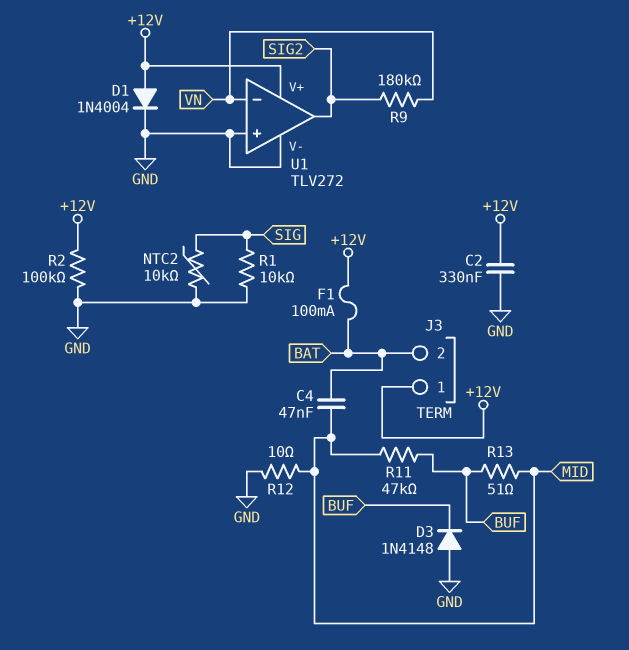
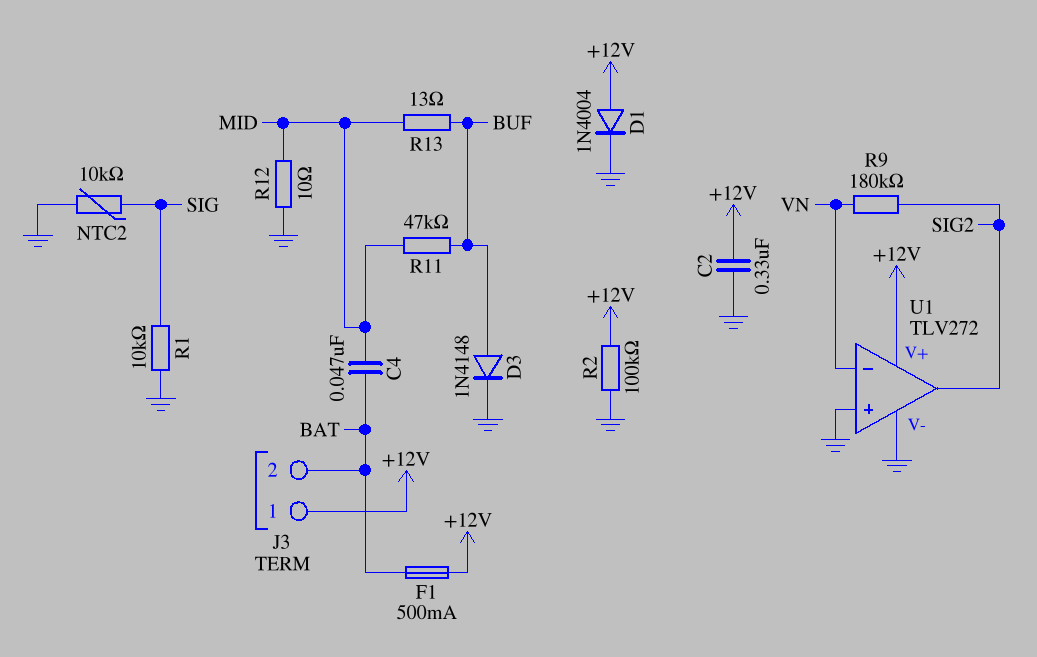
D3: diode 1N4148 (A GND, K BUF) -> diode 1N4148 (A BUF, K GND)
F1: 100mA (+12V, BAT) -> 500mA (+12V, BAT)
R13: 51 (BUF, MID) -> 13 (BUF, MID)

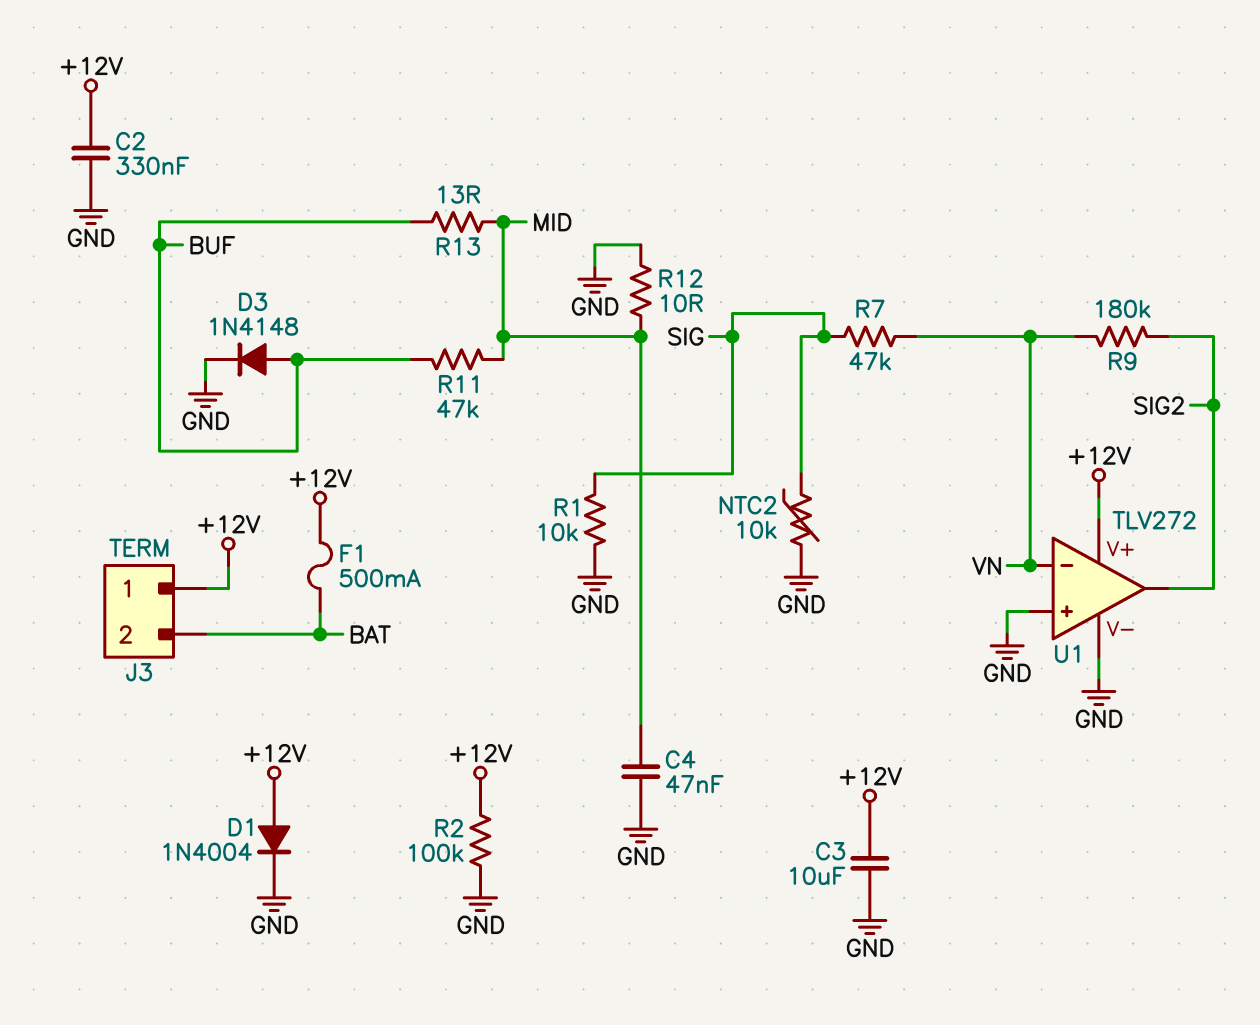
C3: none -> 10uF (+12V, GND)
C4: 47nF (BAT, MID) -> 47nF (GND, MID)
R7: none -> 47k (SIG, VN)

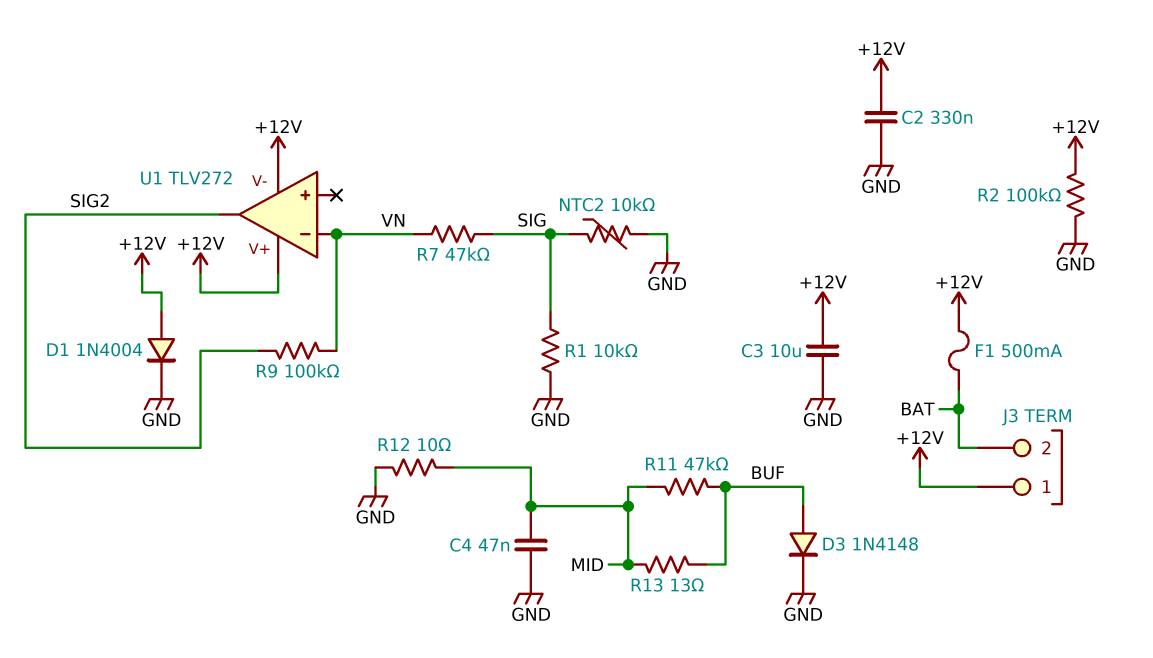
R9: 180k (SIG2, VN) -> 100k (SIG2, VN)
U1 pin V-: GND -> +12V
U1 pin in+: GND -> none

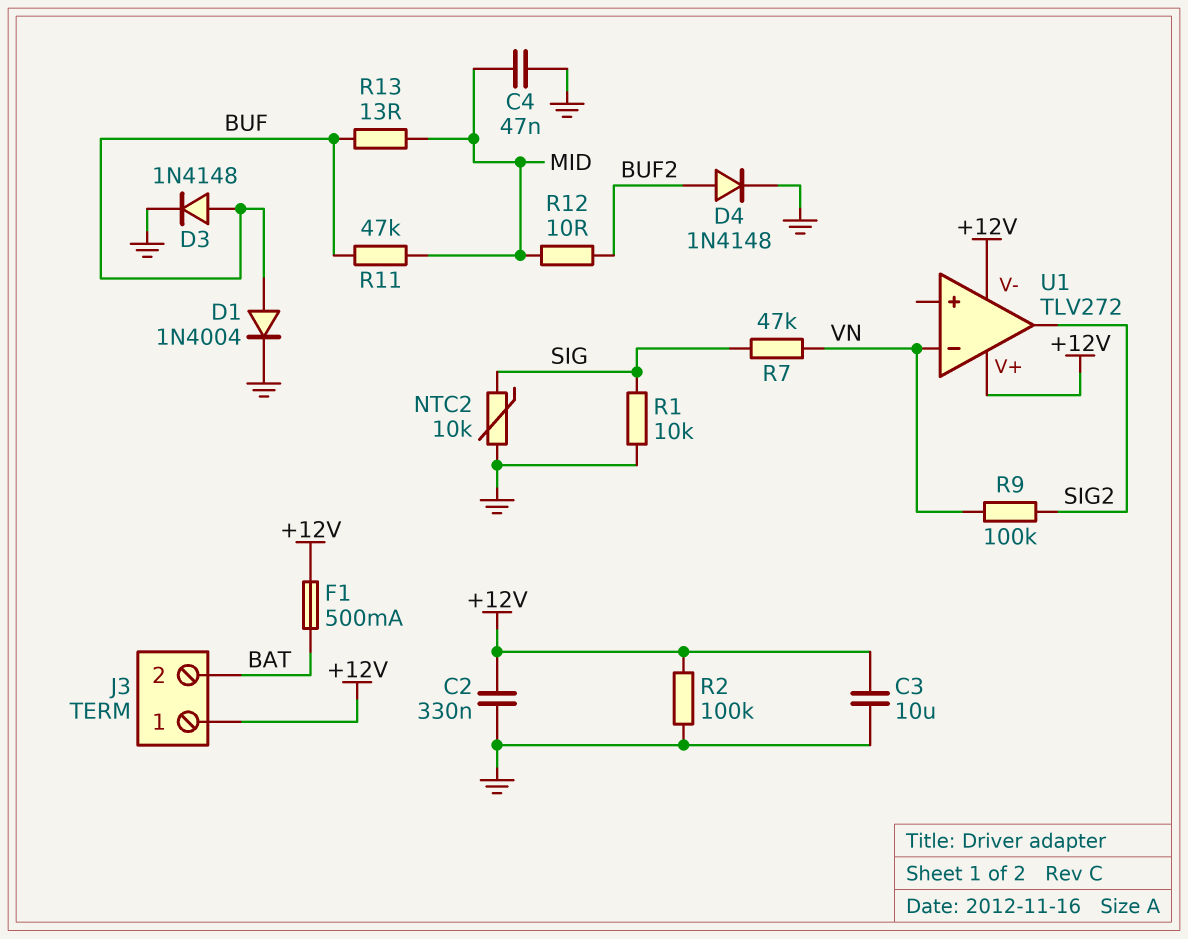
D1: diode 1N4004 (A +12V, K GND) -> diode 1N4004 (A BUF, K GND)
D4: none -> diode 1N4148 (A BUF2, K GND)
R12: 10 (GND, MID) -> 10 (BUF2, MID)

